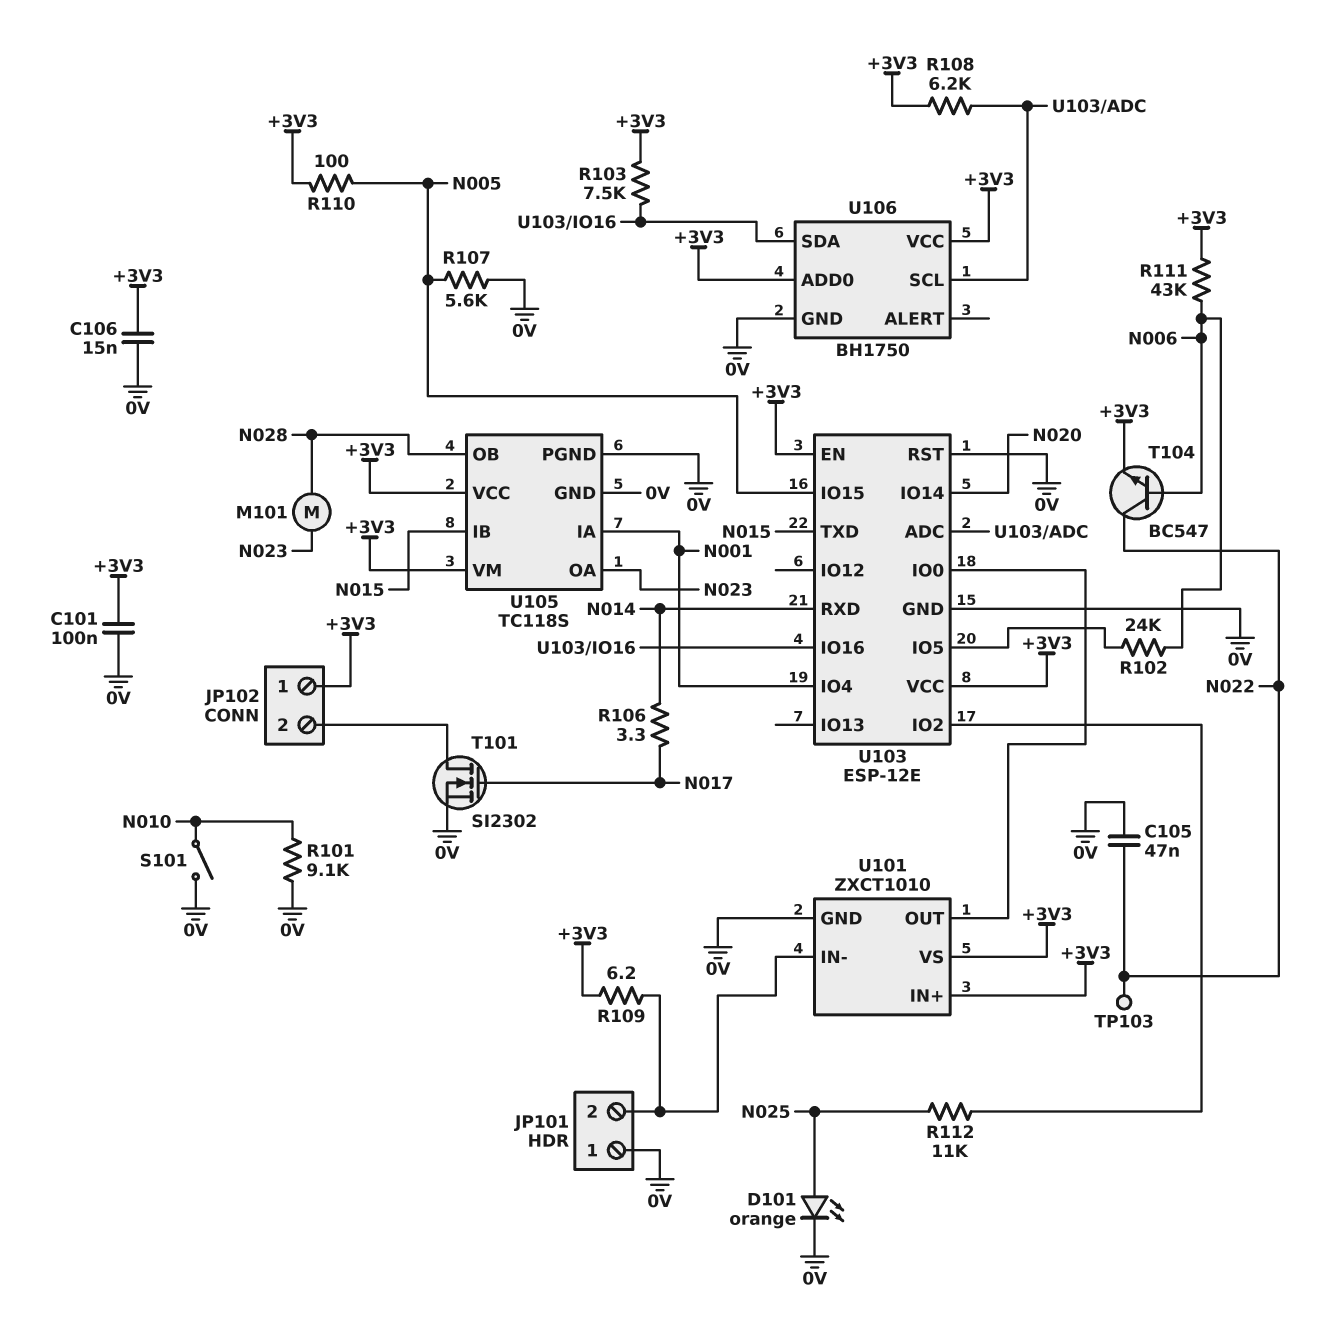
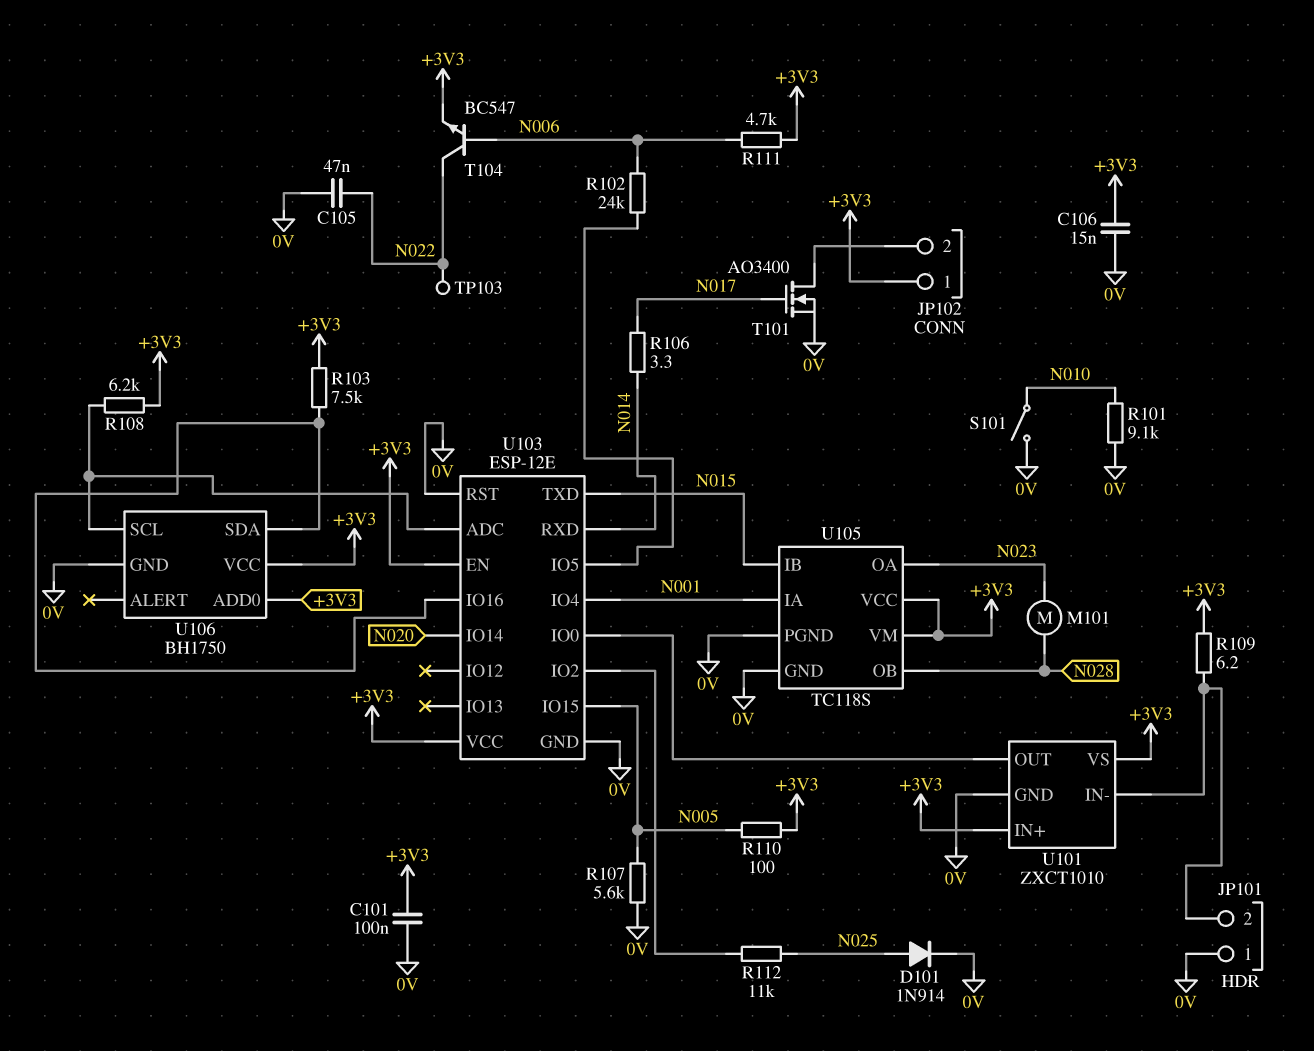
D101: LED orange (A N025, K 0V) -> diode 1N914 (A N025, K 0V)
R111: 43k (+3V3, N006) -> 4.7k (+3V3, N006)
T101: NMOS SI2302 (G N017, D JP102/2, S 0V) -> NMOS AO3400 (G N017, D JP102/2, S 0V)

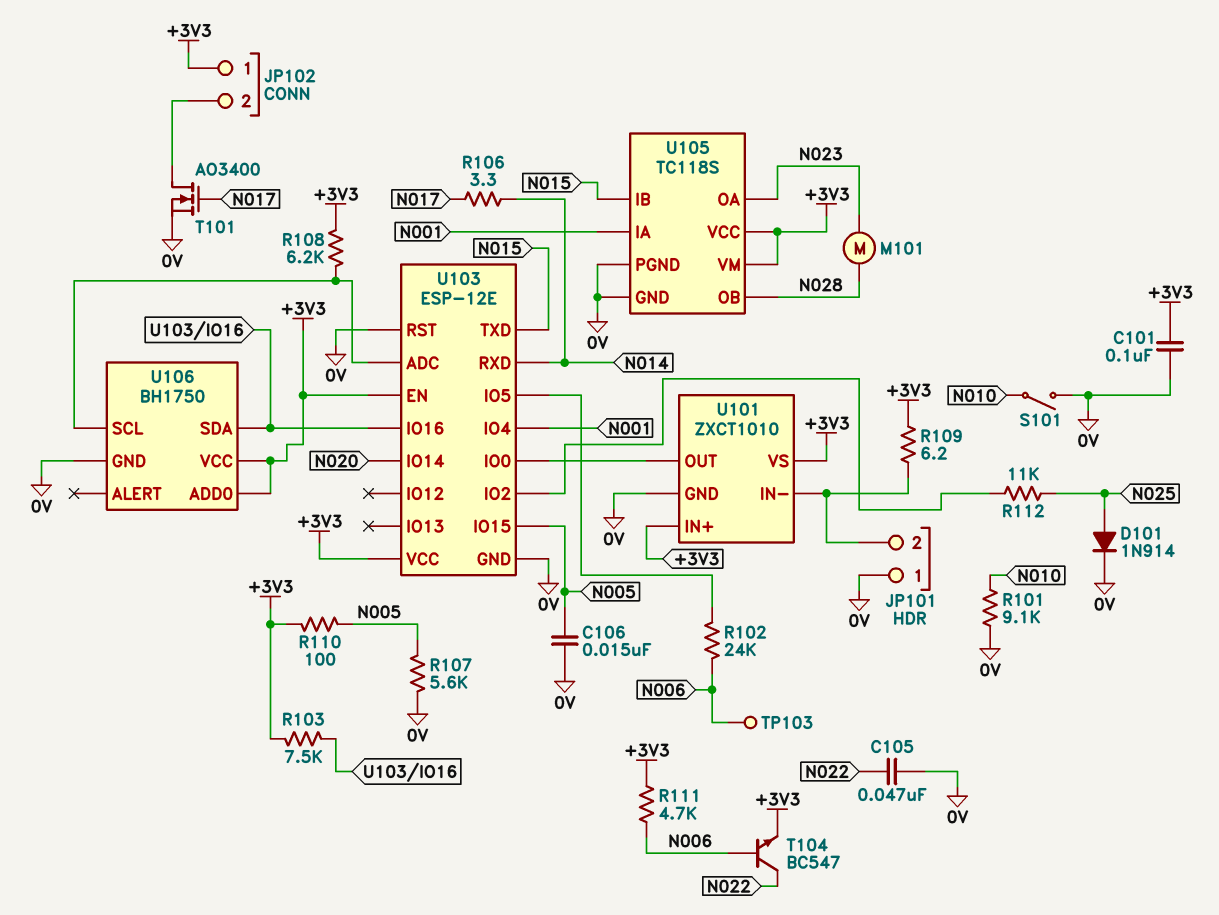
C106: 15nF (+3V3, 0V) -> 15nF (0V, N005)
TP103: test point (N022) -> test point (N006)

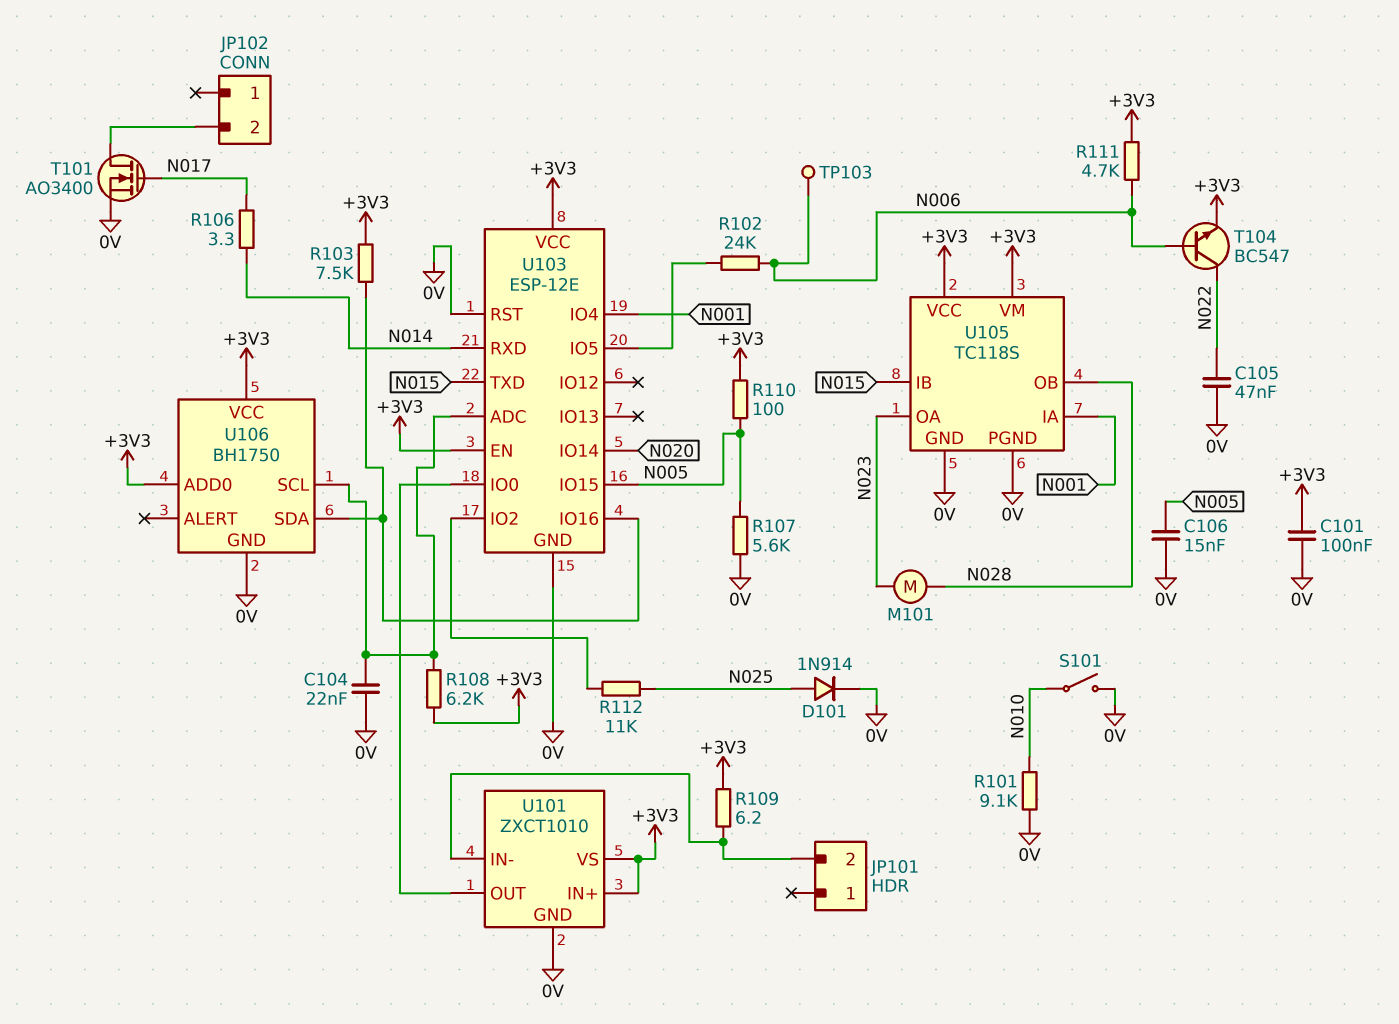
C104: none -> 22nF (0V, U103/ADC)
JP101 pin 1: 0V -> none
JP102 pin 1: +3V3 -> none

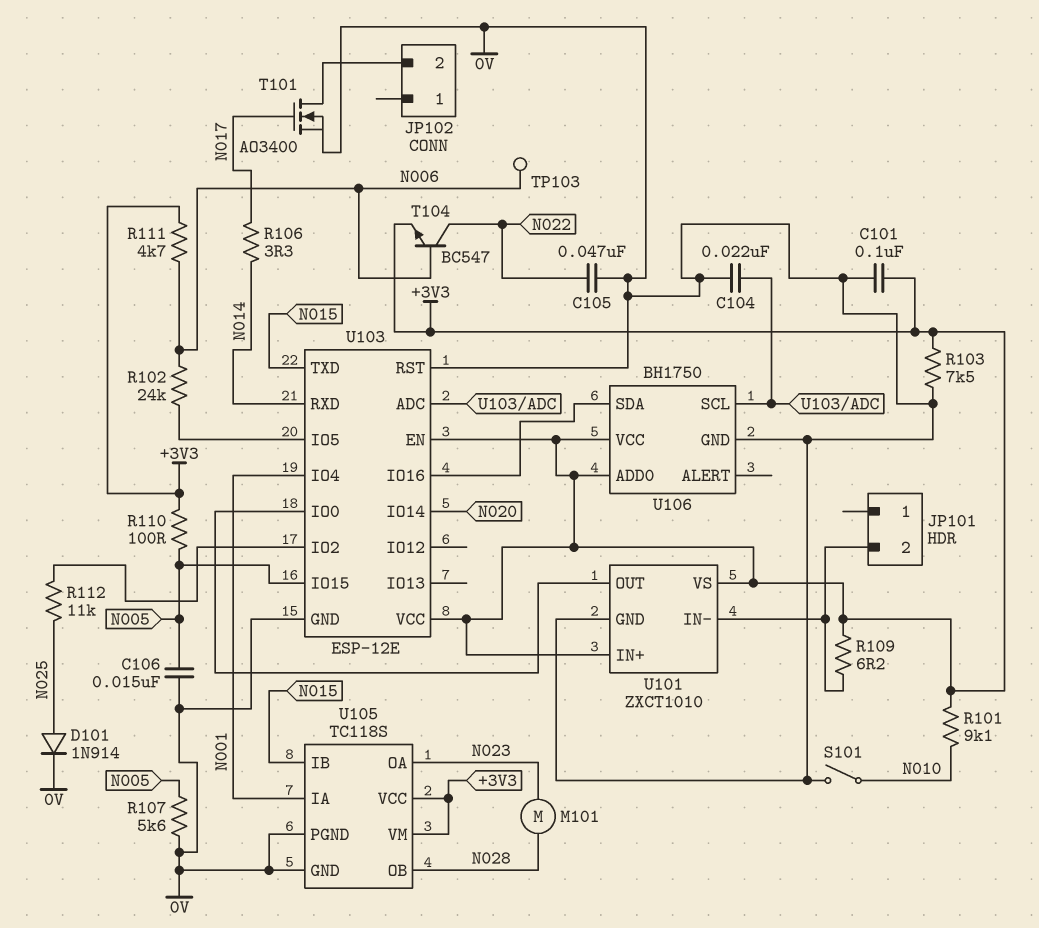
R101: 9.1k (0V, N010) -> 9.1k (+3V3, N010)
R103: 7.5k (+3V3, U103/IO16) -> 7.5k (+3V3, 0V)
R108: 6.2k (+3V3, U103/ADC) -> none

